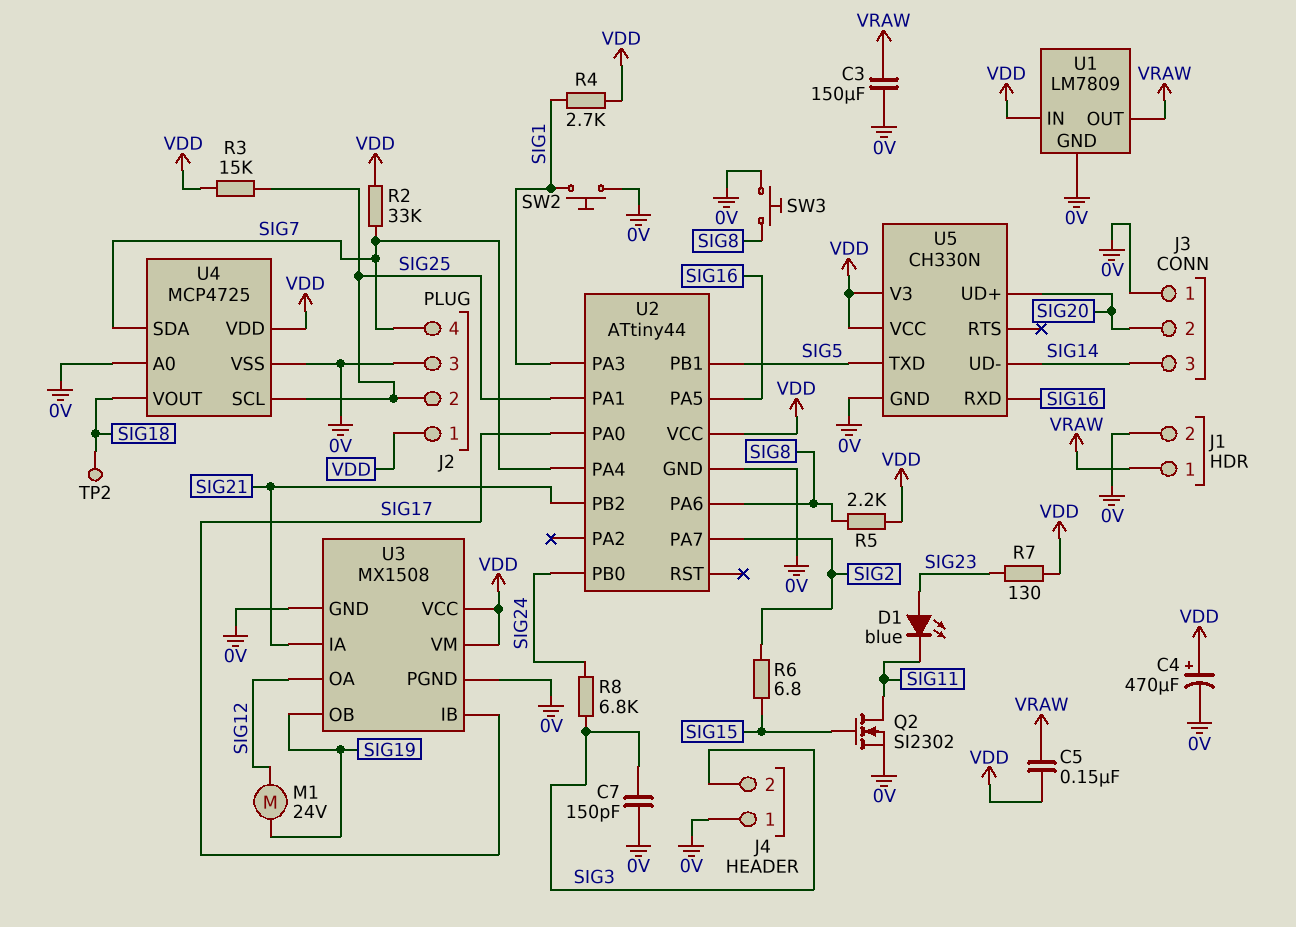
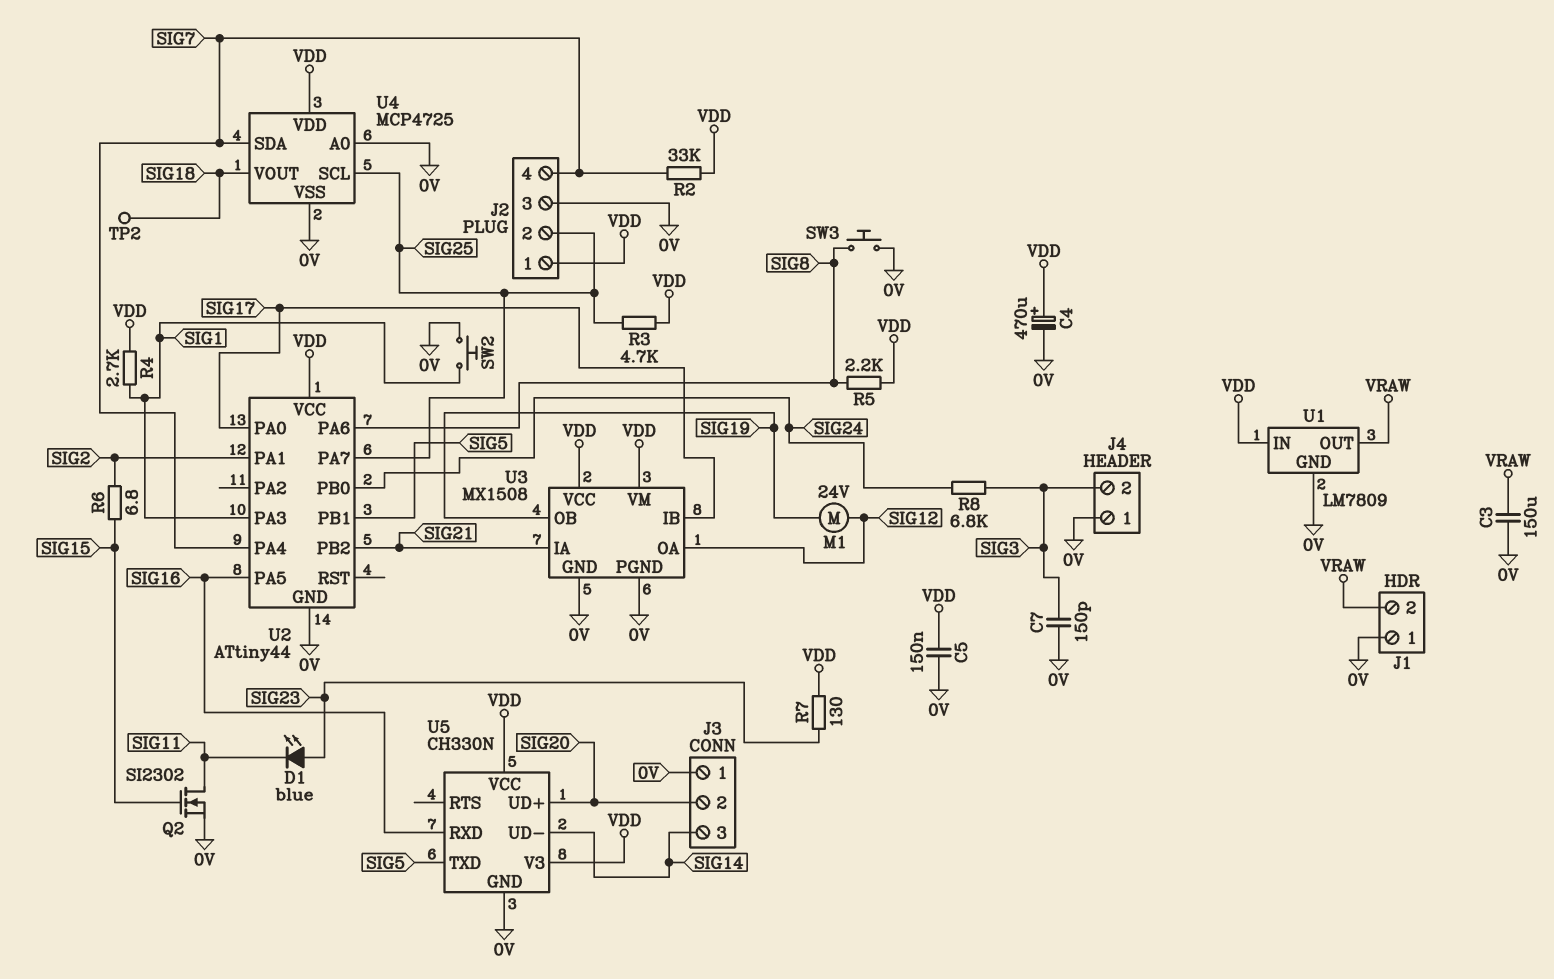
C5: 150nF (VDD, VRAW) -> 150nF (0V, VDD)
J1 pin 1: VRAW -> 0V
J1 pin 2: 0V -> VRAW
R3: 15k (SIG25, VDD) -> 4.7k (SIG25, VDD)
U2 pin PA1: SIG25 -> SIG2
U2 pin PA7: SIG2 -> SIG25

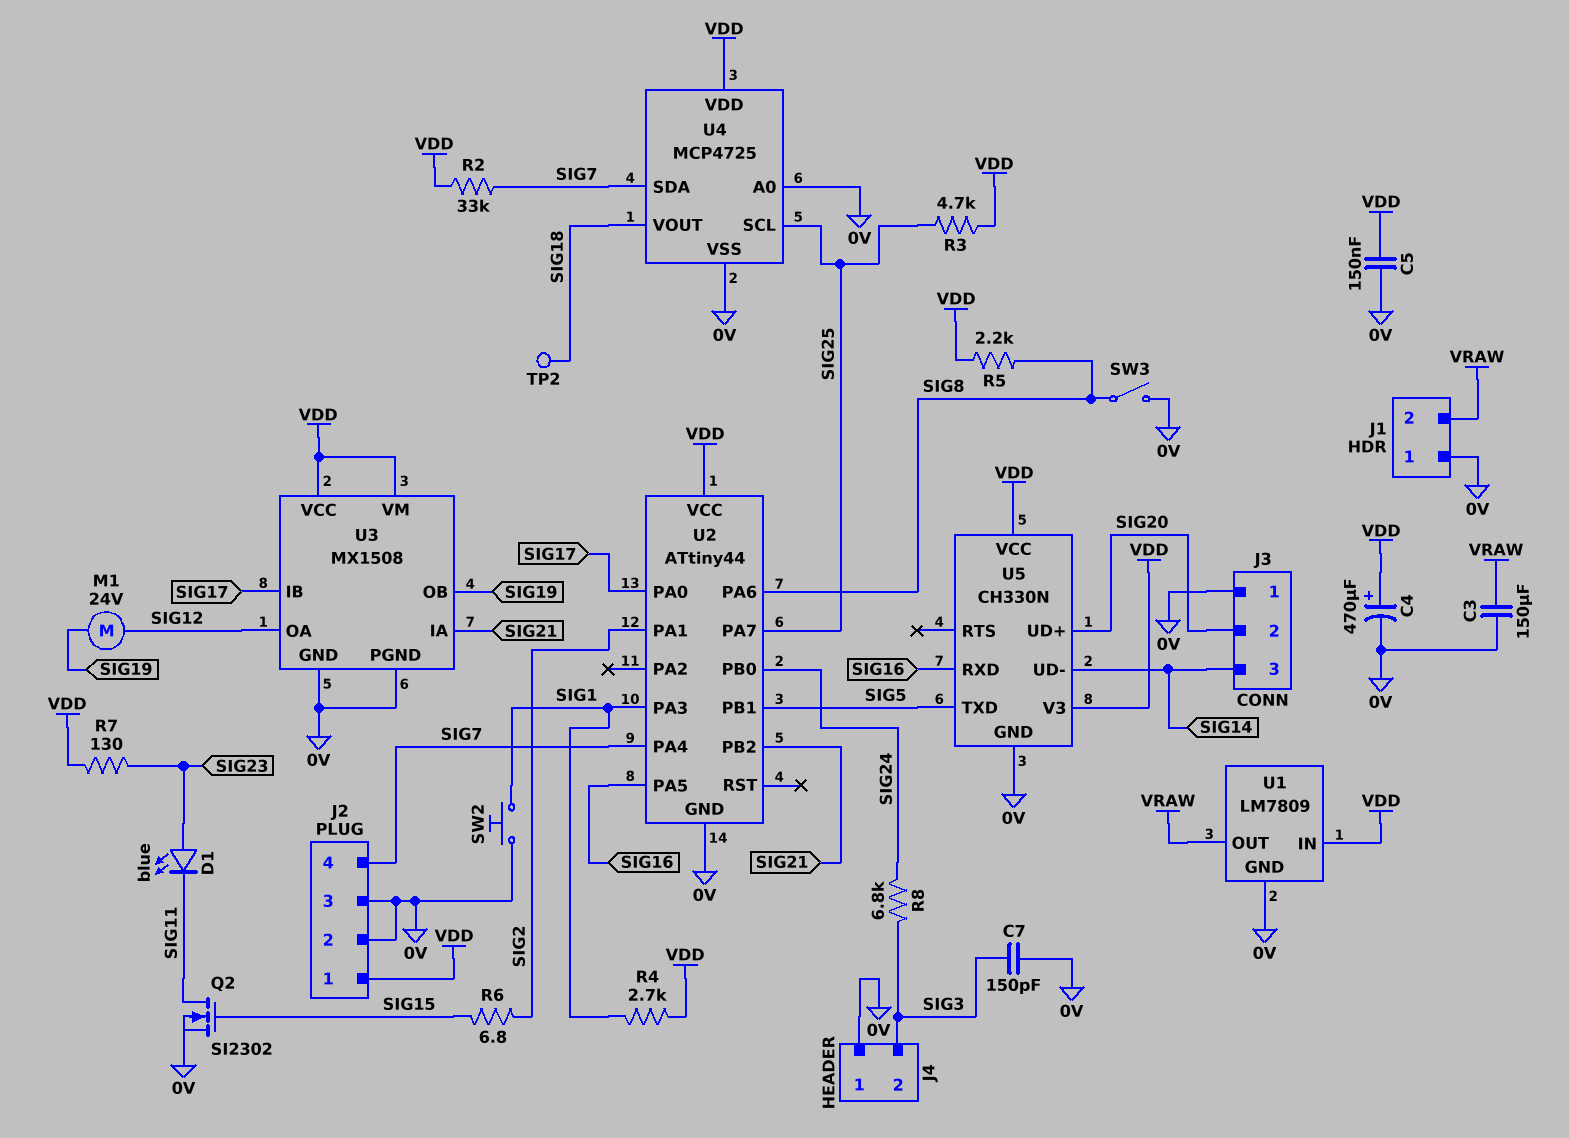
J2 pin 2: SIG25 -> 0V
SW3: button (0V, SIG8) -> switch (0V, SIG8)

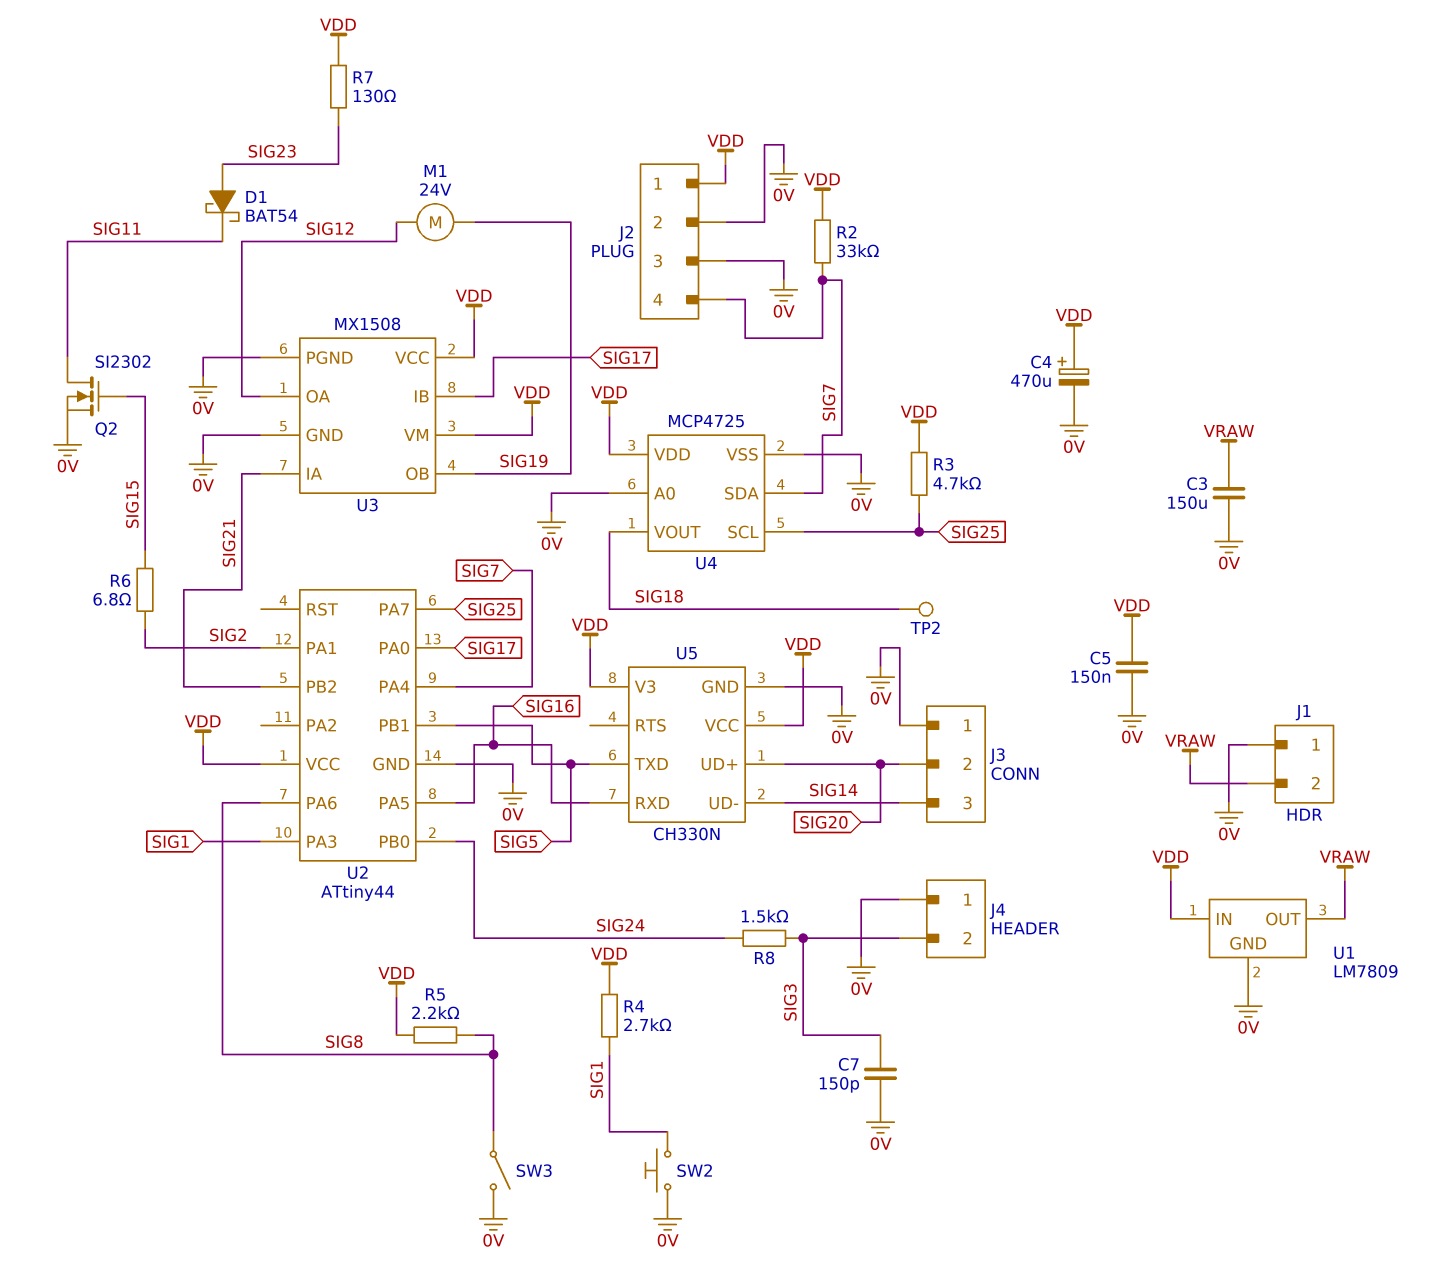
D1: LED blue (A SIG23, K SIG11) -> schottky BAT54 (A SIG23, K SIG11)
R8: 6.8k (SIG3, SIG24) -> 1.5k (SIG3, SIG24)

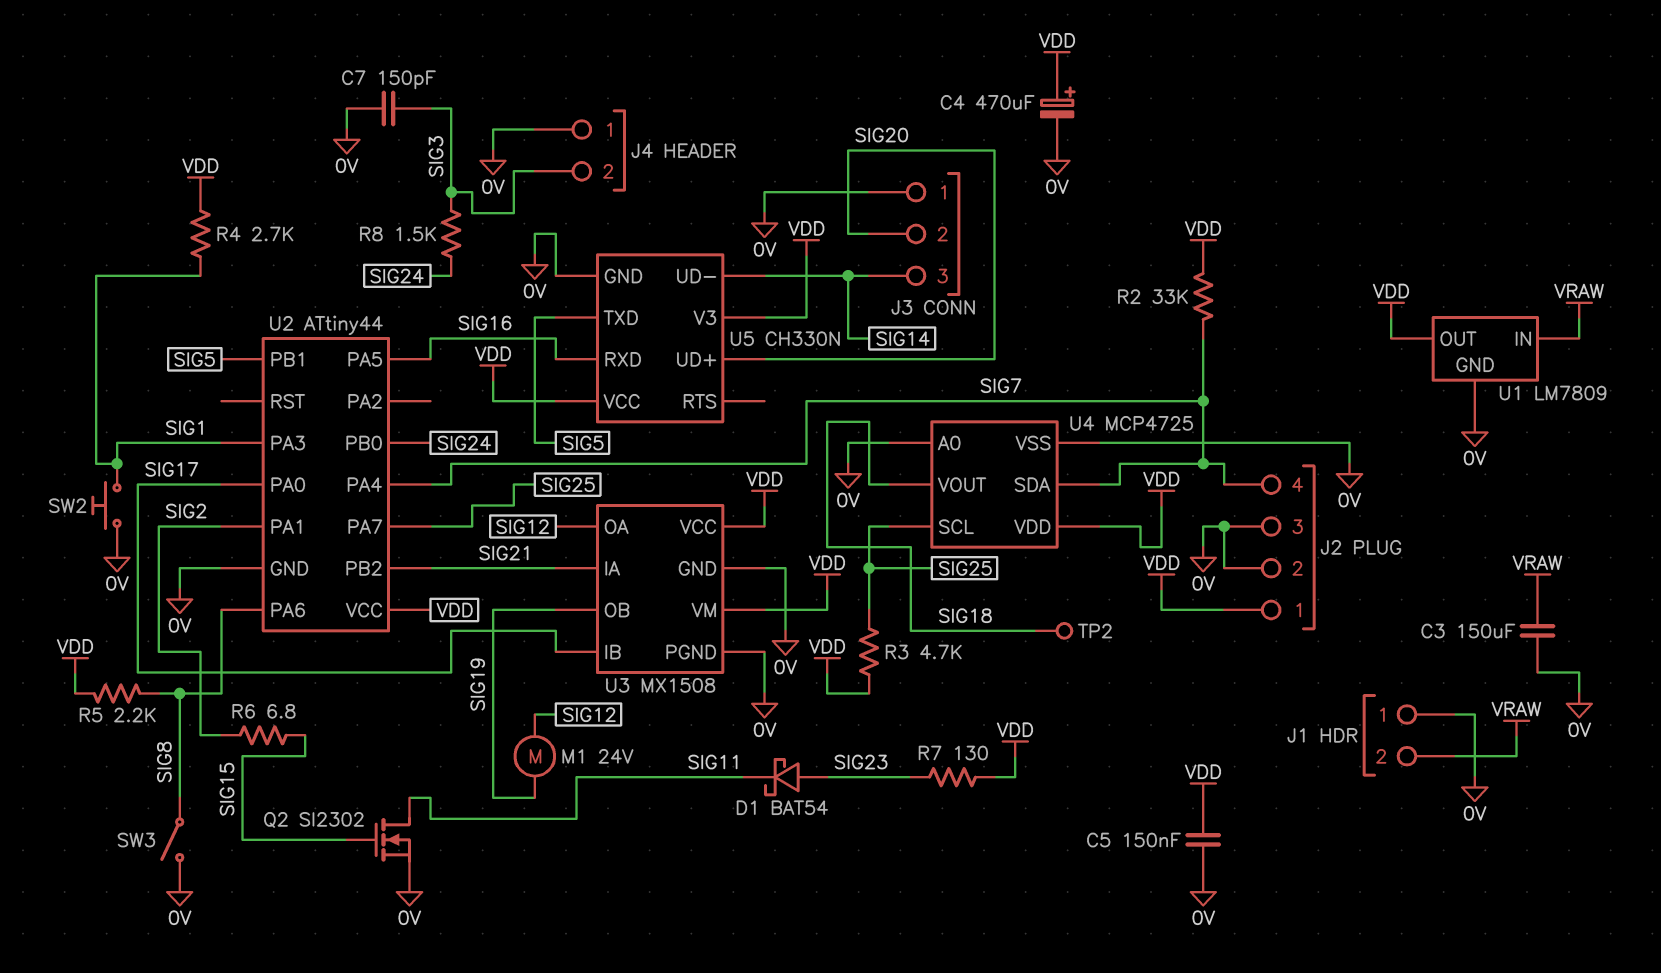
U1 pin IN: VDD -> VRAW
U1 pin OUT: VRAW -> VDD

